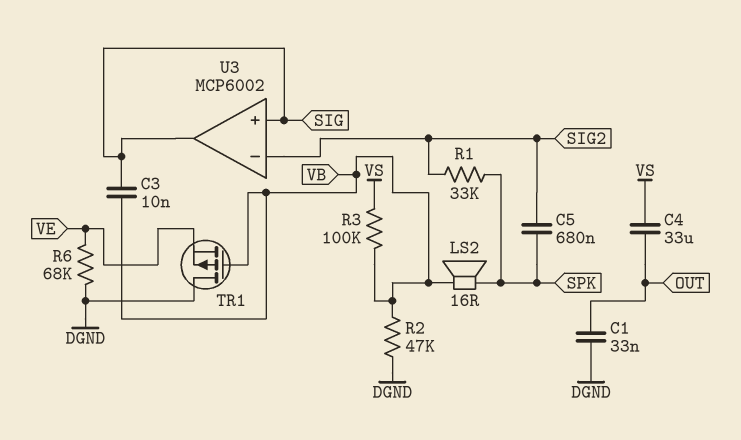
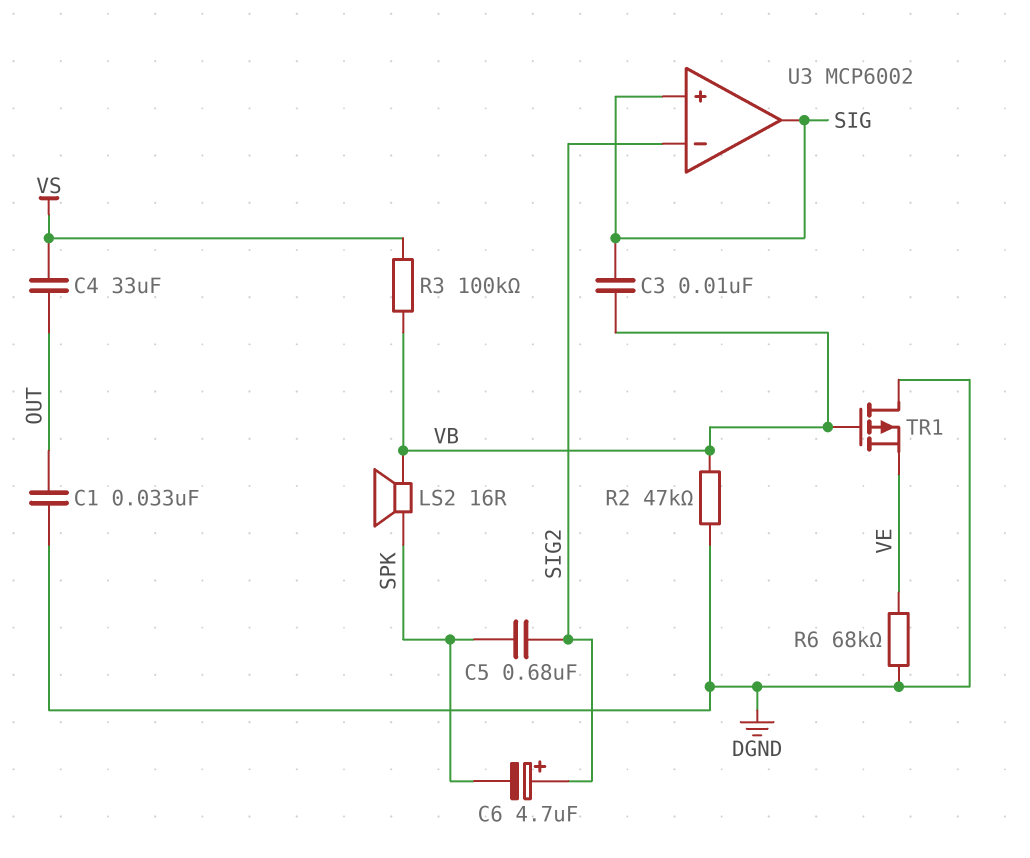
C6: none -> 4.7uF (plus SIG2, minus SPK)
R1: 33k (SIG2, SPK) -> none

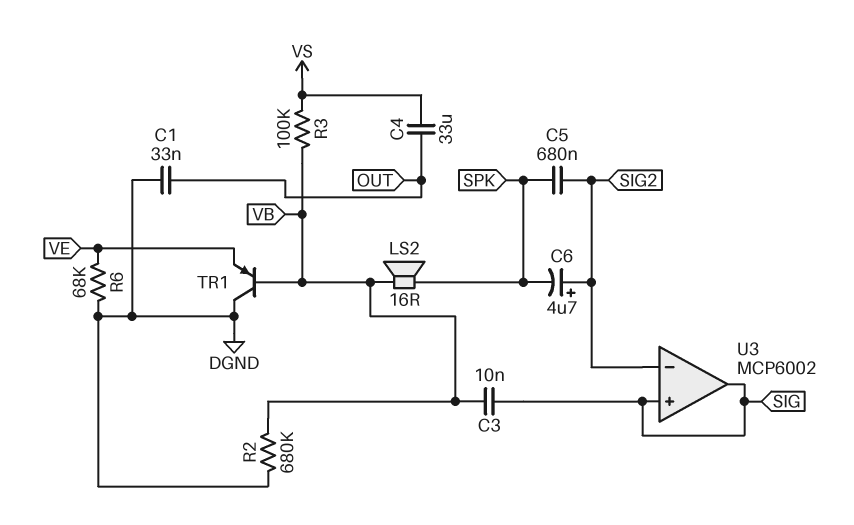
R2: 47k (DGND, VB) -> 680k (DGND, VB)
TR1: PMOS (G VB, D DGND, S VE) -> PNP (B VB, C DGND, E VE)

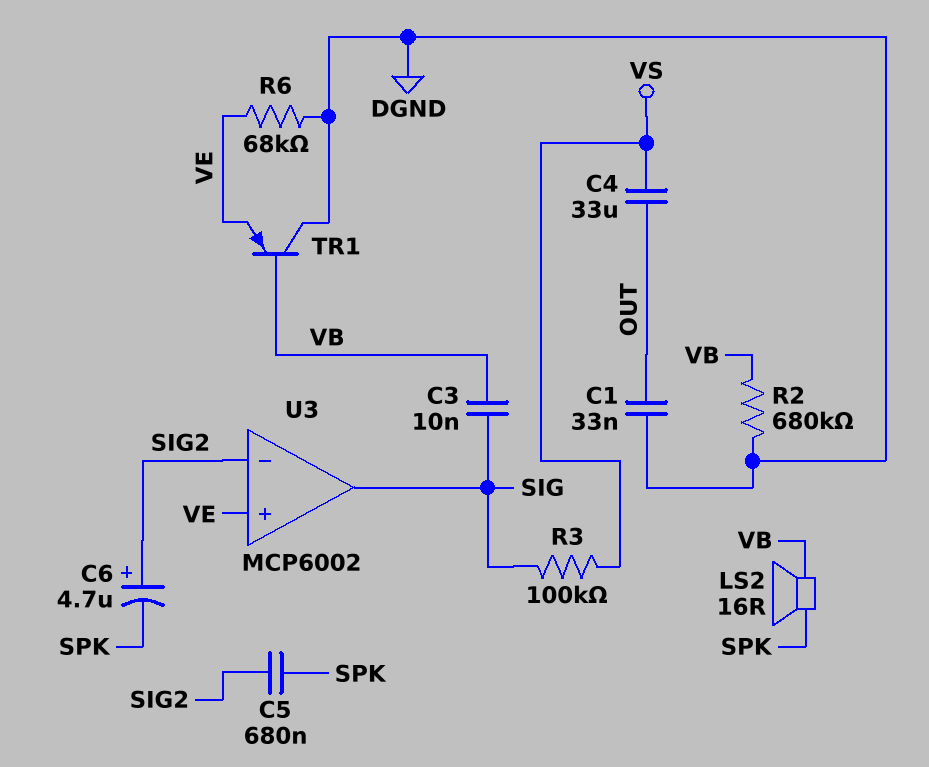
R3: 100k (VB, VS) -> 100k (SIG, VS)
U3 pin in+: SIG -> VE

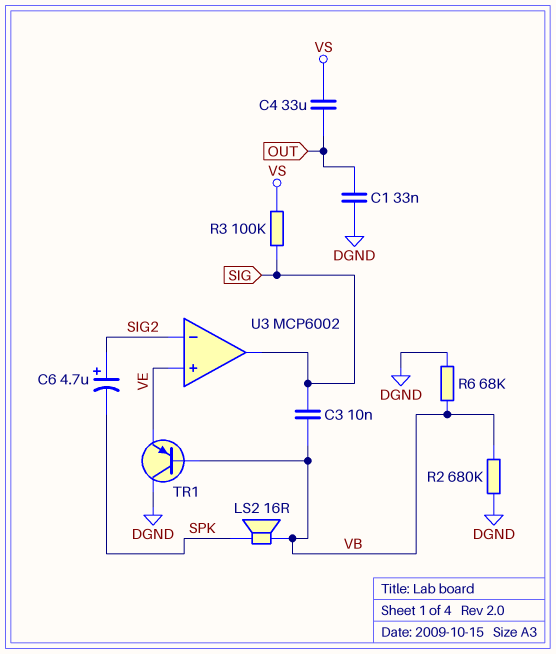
C5: 680nF (SIG2, SPK) -> none
R6: 68k (DGND, VE) -> 68k (DGND, VB)

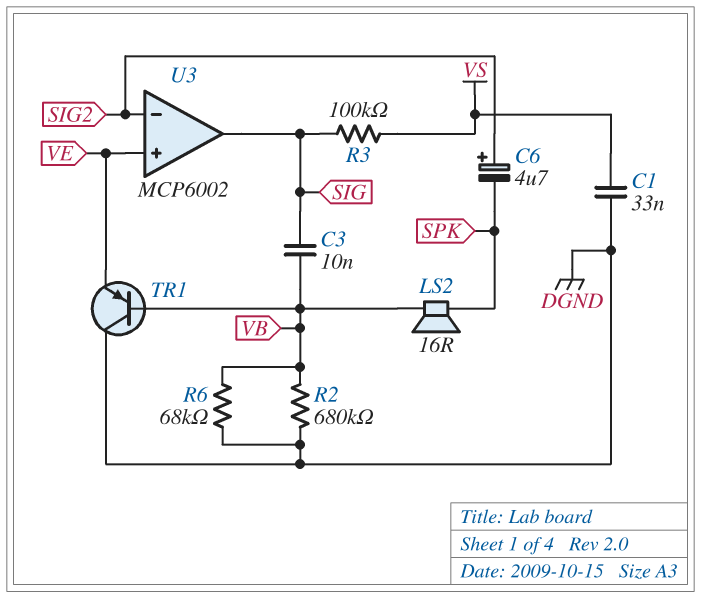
C1: 33nF (DGND, OUT) -> 33nF (DGND, VS)
C4: 33uF (OUT, VS) -> none

